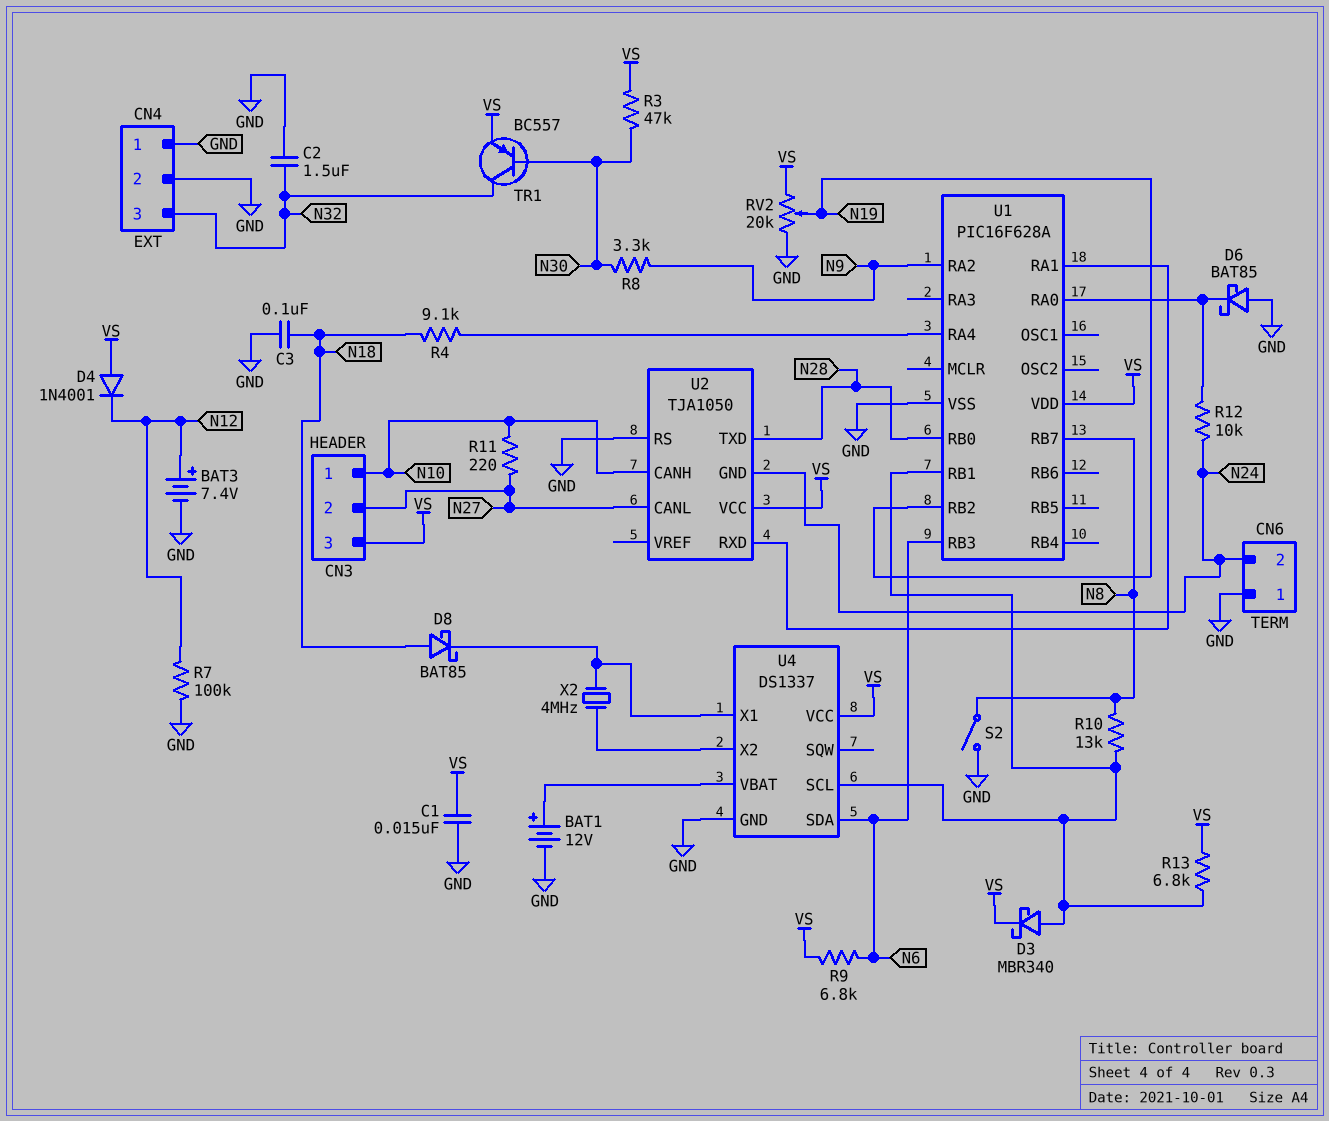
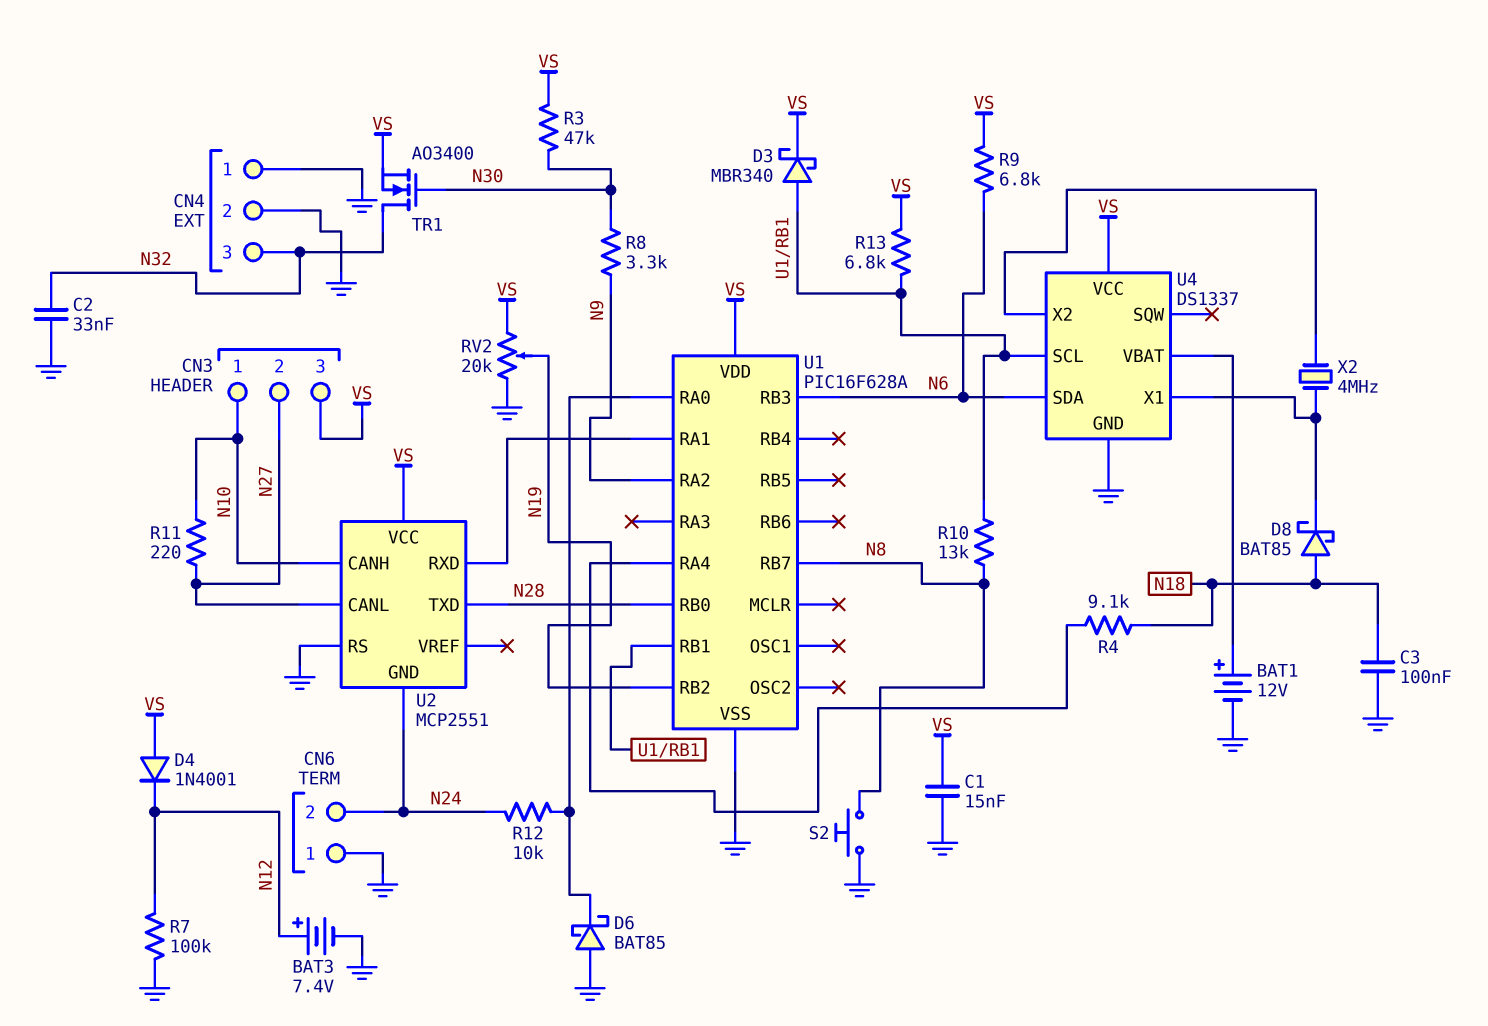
C2: 1.5uF (GND, N32) -> 33nF (GND, N32)
S2: switch (GND, N8) -> button (GND, N8)
TR1: PNP BC557 (B N30, C N32, E VS) -> NMOS AO3400 (G N30, D N32, S VS)
U2: TJA1050 -> MCP2551

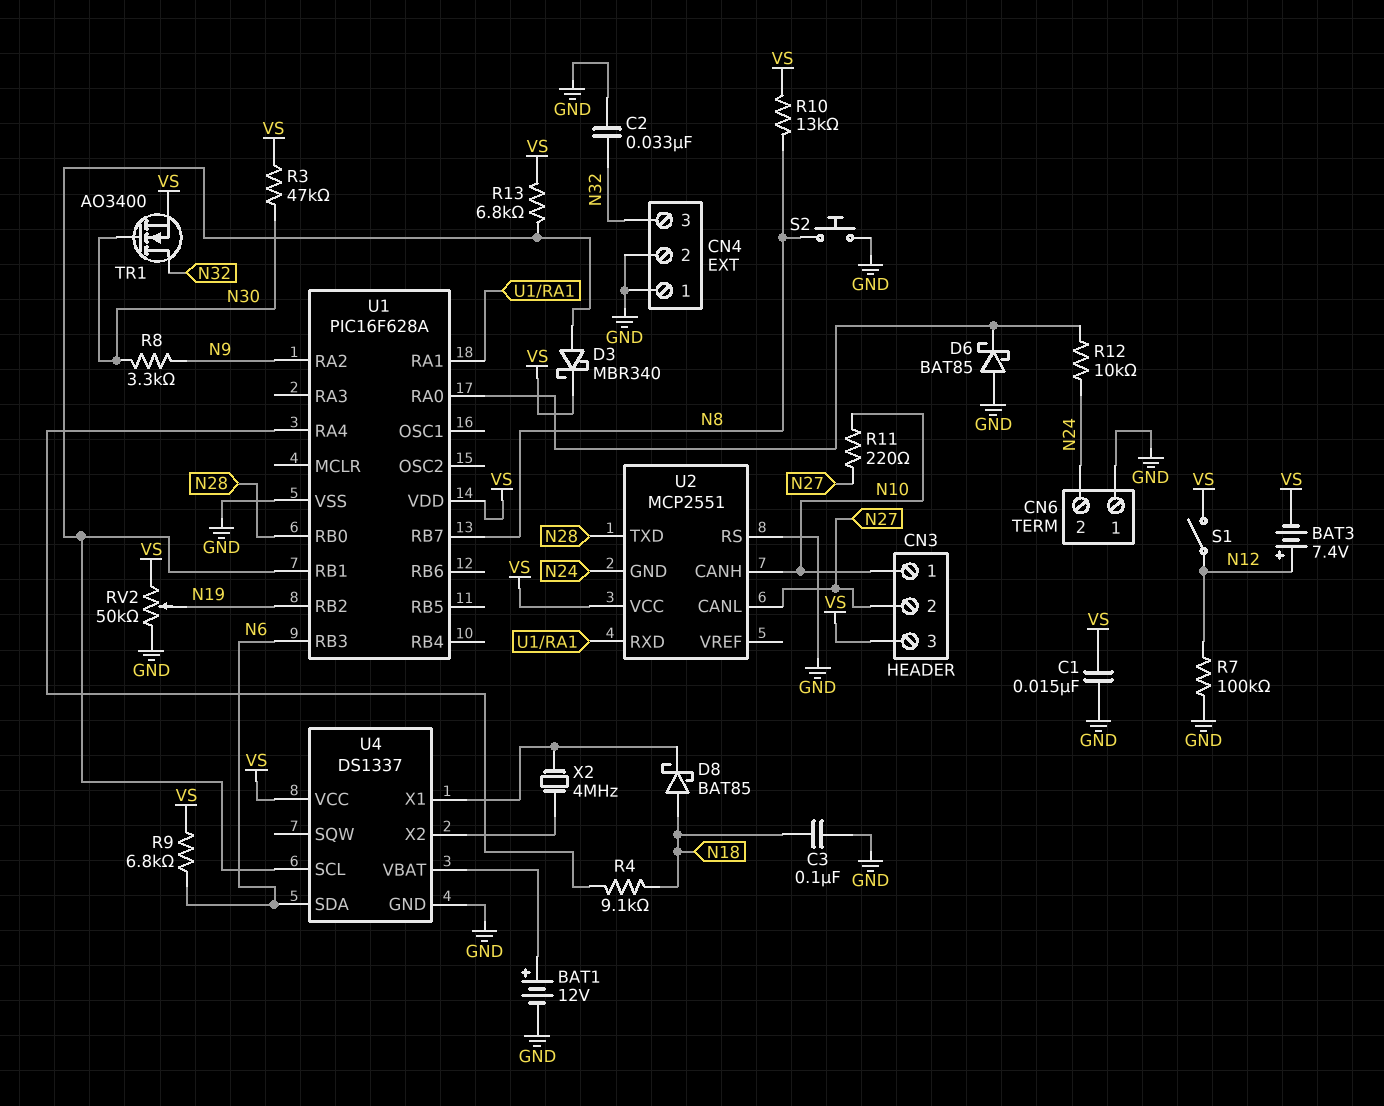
BAT3: 7.4V (plus N12, minus GND) -> 7.4V (plus N12, minus VS)
D4: diode 1N4001 (A VS, K N12) -> none
R10: 13k (N8, U1/RB1) -> 13k (N8, VS)
RV2: 20k (GND, VS, wiper N19) -> 50k (GND, VS, wiper N19)
S1: none -> switch (N12, VS)

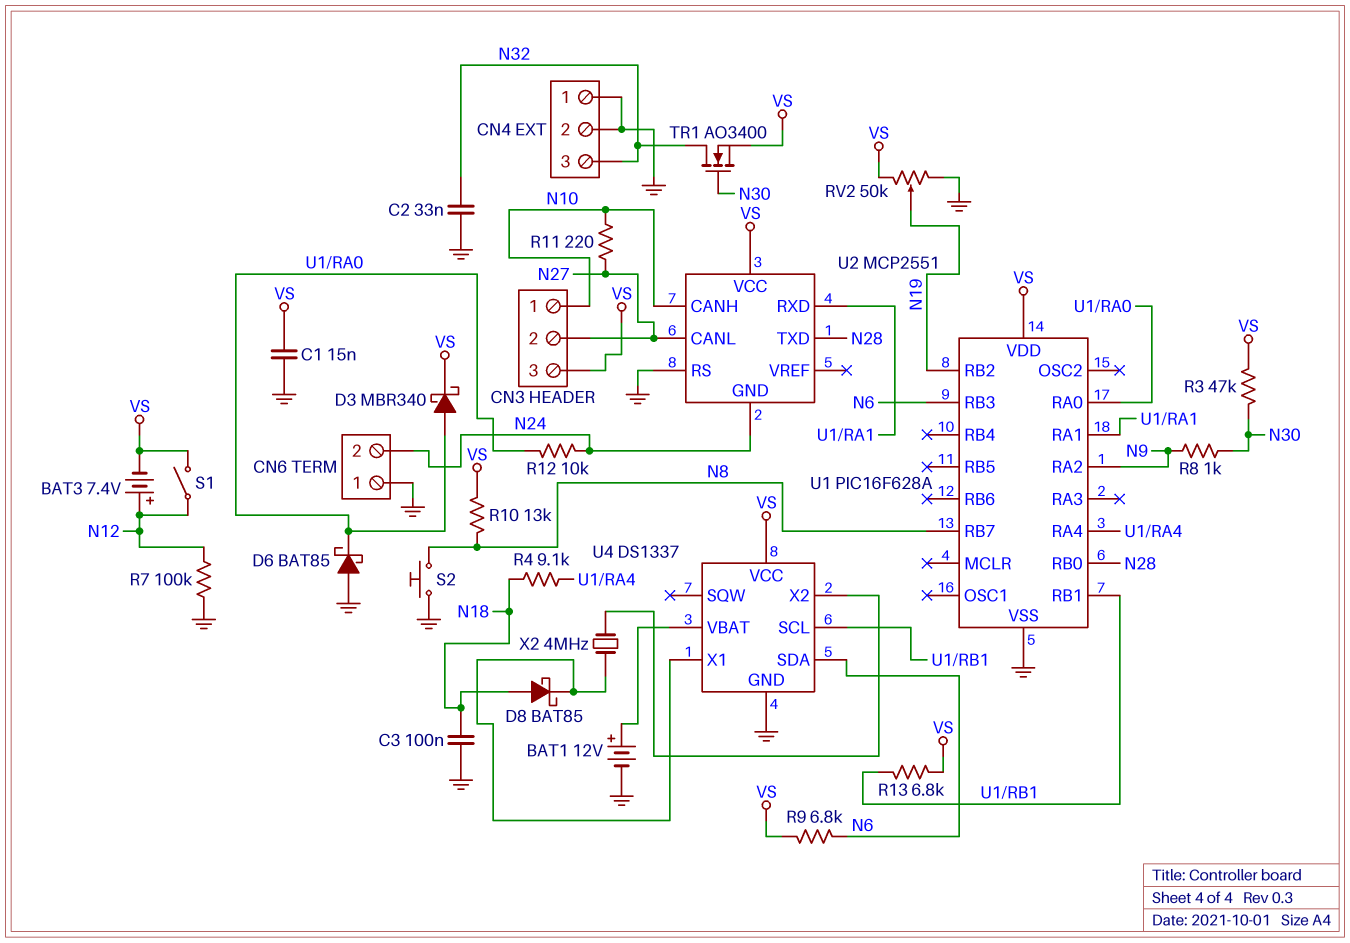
D3: schottky MBR340 (A U1/RB1, K VS) -> schottky MBR340 (A U1/RA0, K VS)
R8: 3.3k (N9, N30) -> 1k (N9, N30)

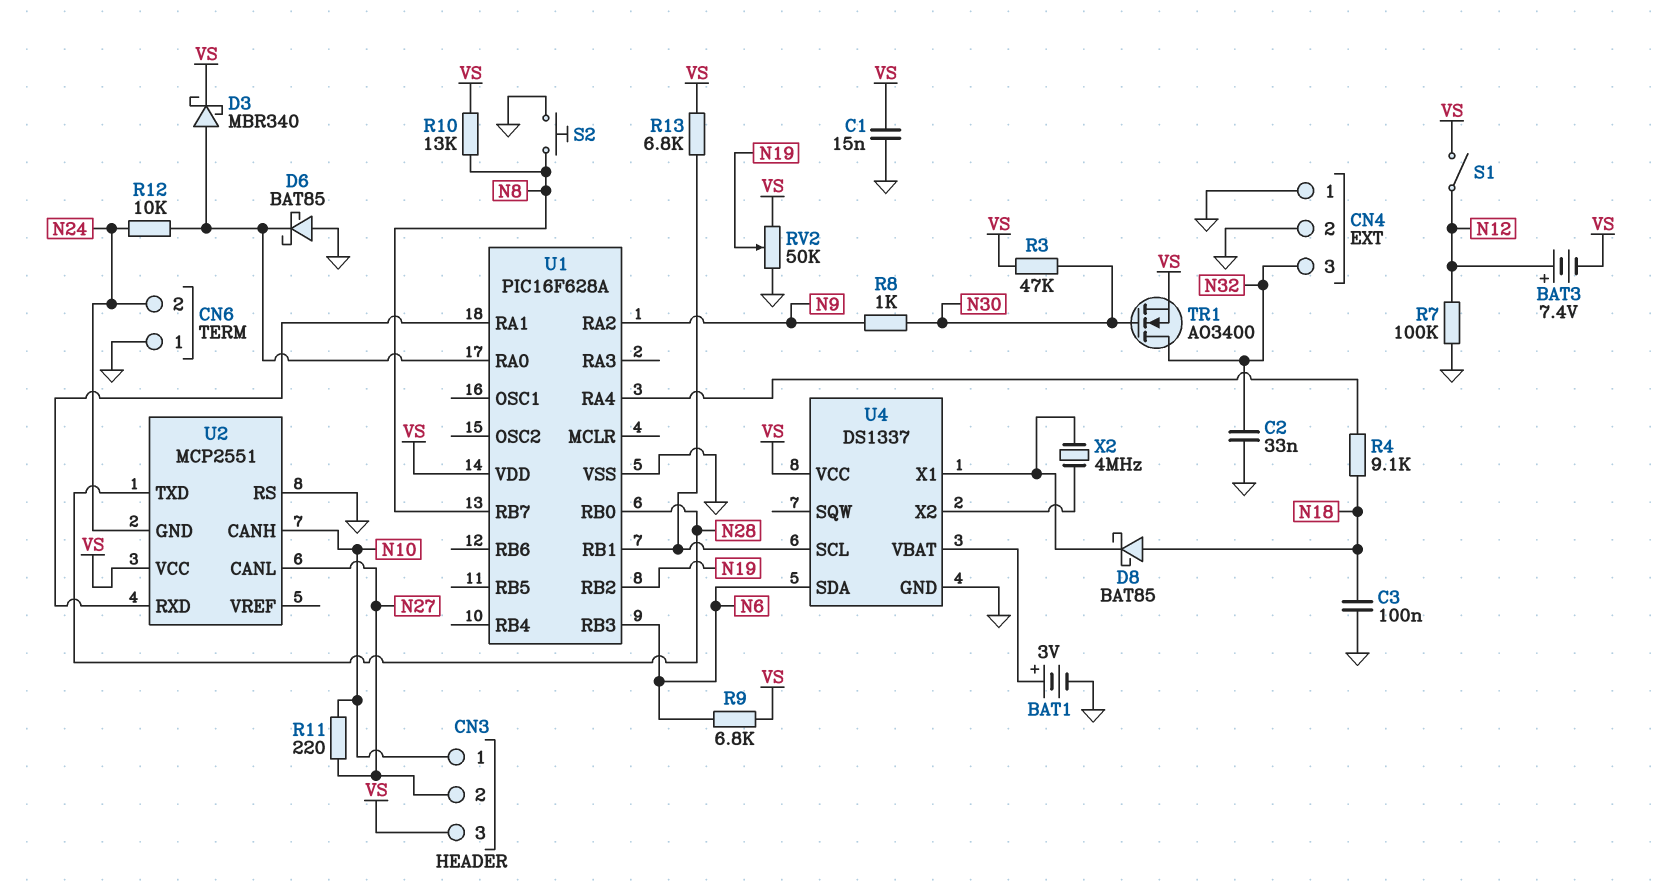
BAT1: 12V (plus U4/VBAT, minus GND) -> 3V (plus U4/VBAT, minus GND)

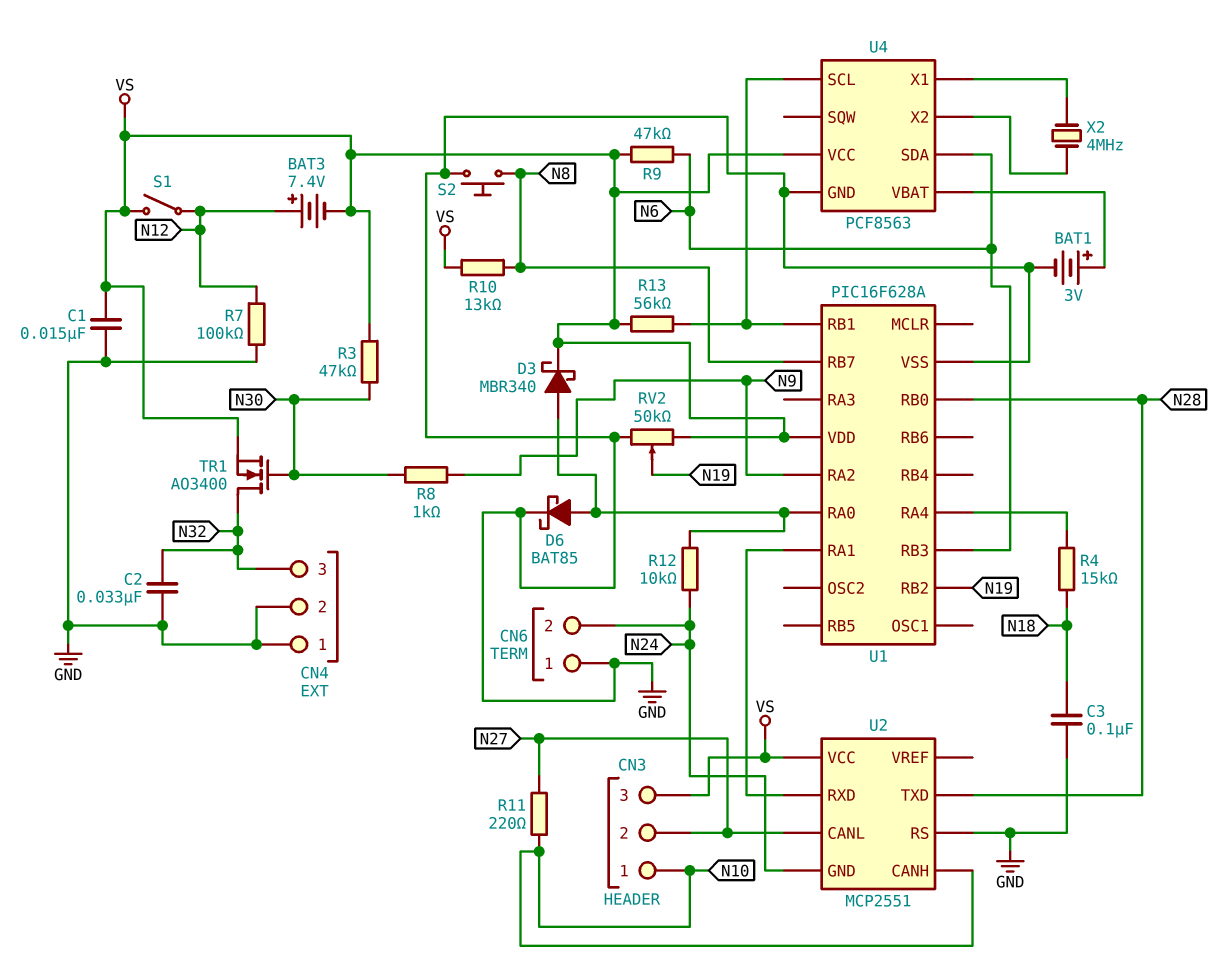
D6: schottky BAT85 (A GND, K U1/RA0) -> schottky BAT85 (A U1/RA0, K GND)
D8: schottky BAT85 (A N18, K U4/X1) -> none
R4: 9.1k (N18, U1/RA4) -> 15k (N18, U1/RA4)
R9: 6.8k (N6, VS) -> 47k (N6, VS)
R13: 6.8k (U1/RB1, VS) -> 56k (U1/RB1, VS)
U4: DS1337 -> PCF8563

